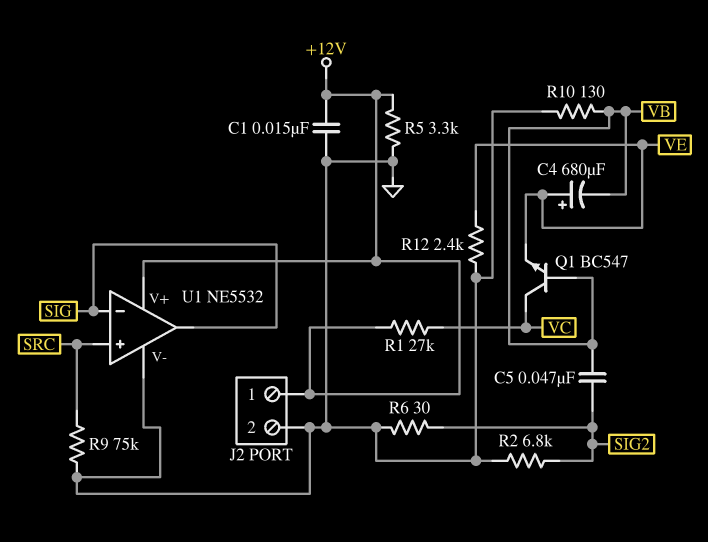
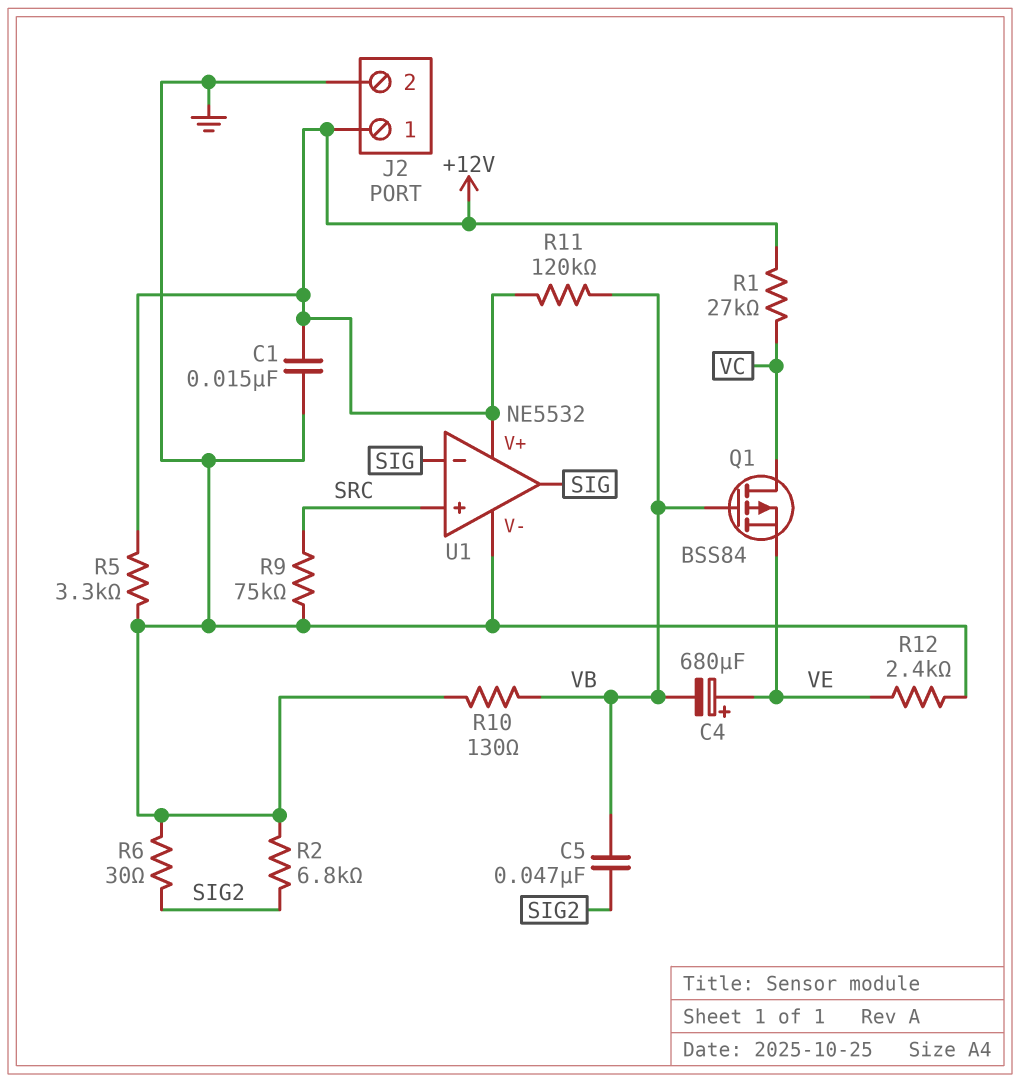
Q1: NPN BC547 (B VB, C VC, E VE) -> PMOS BSS84 (G VB, D VC, S VE)
R11: none -> 120k (+12V, VB)

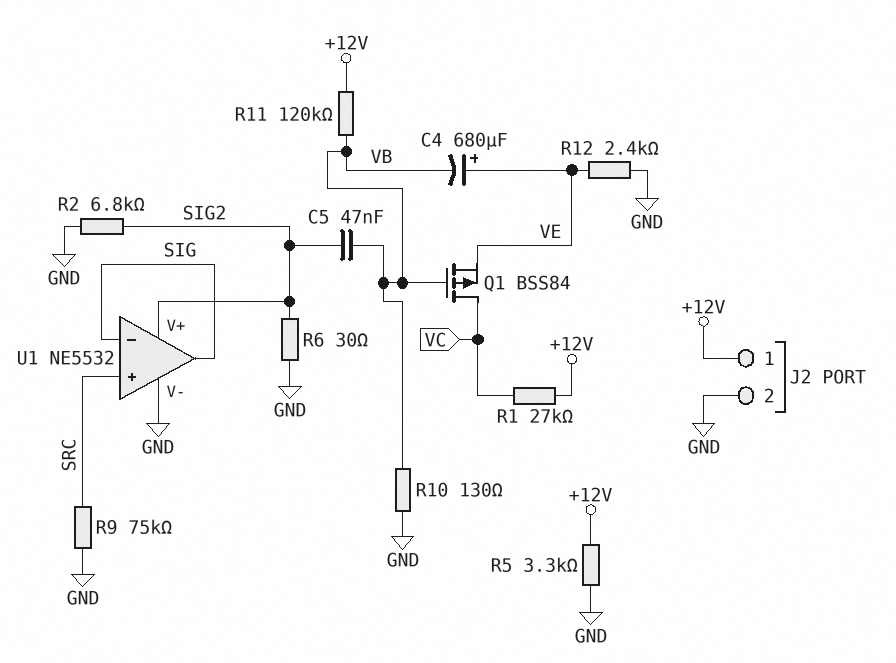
C1: 15nF (+12V, GND) -> none
U1 pin V+: +12V -> SIG2

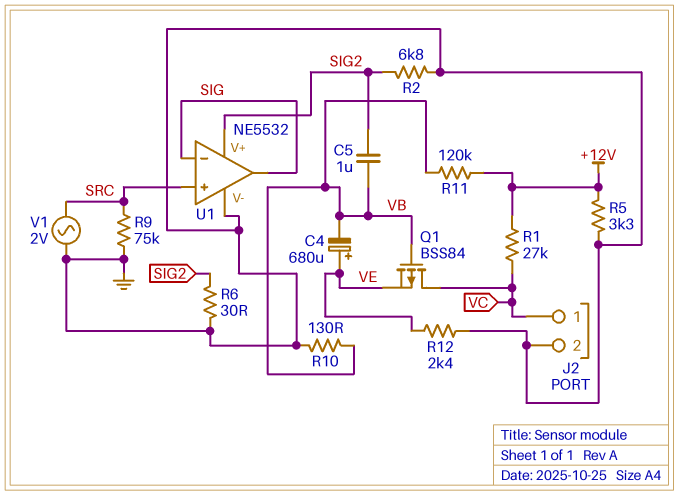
C5: 47nF (SIG2, VB) -> 1uF (SIG2, VB)
J2 pin 1: +12V -> VC
V1: none -> AC 2V (GND, SRC)

